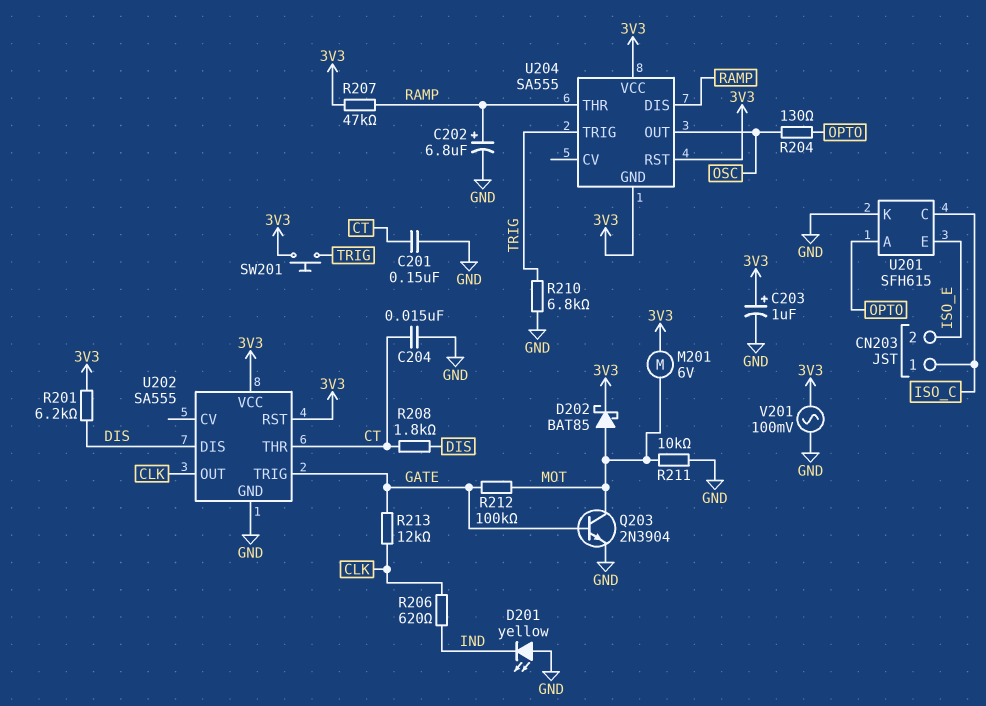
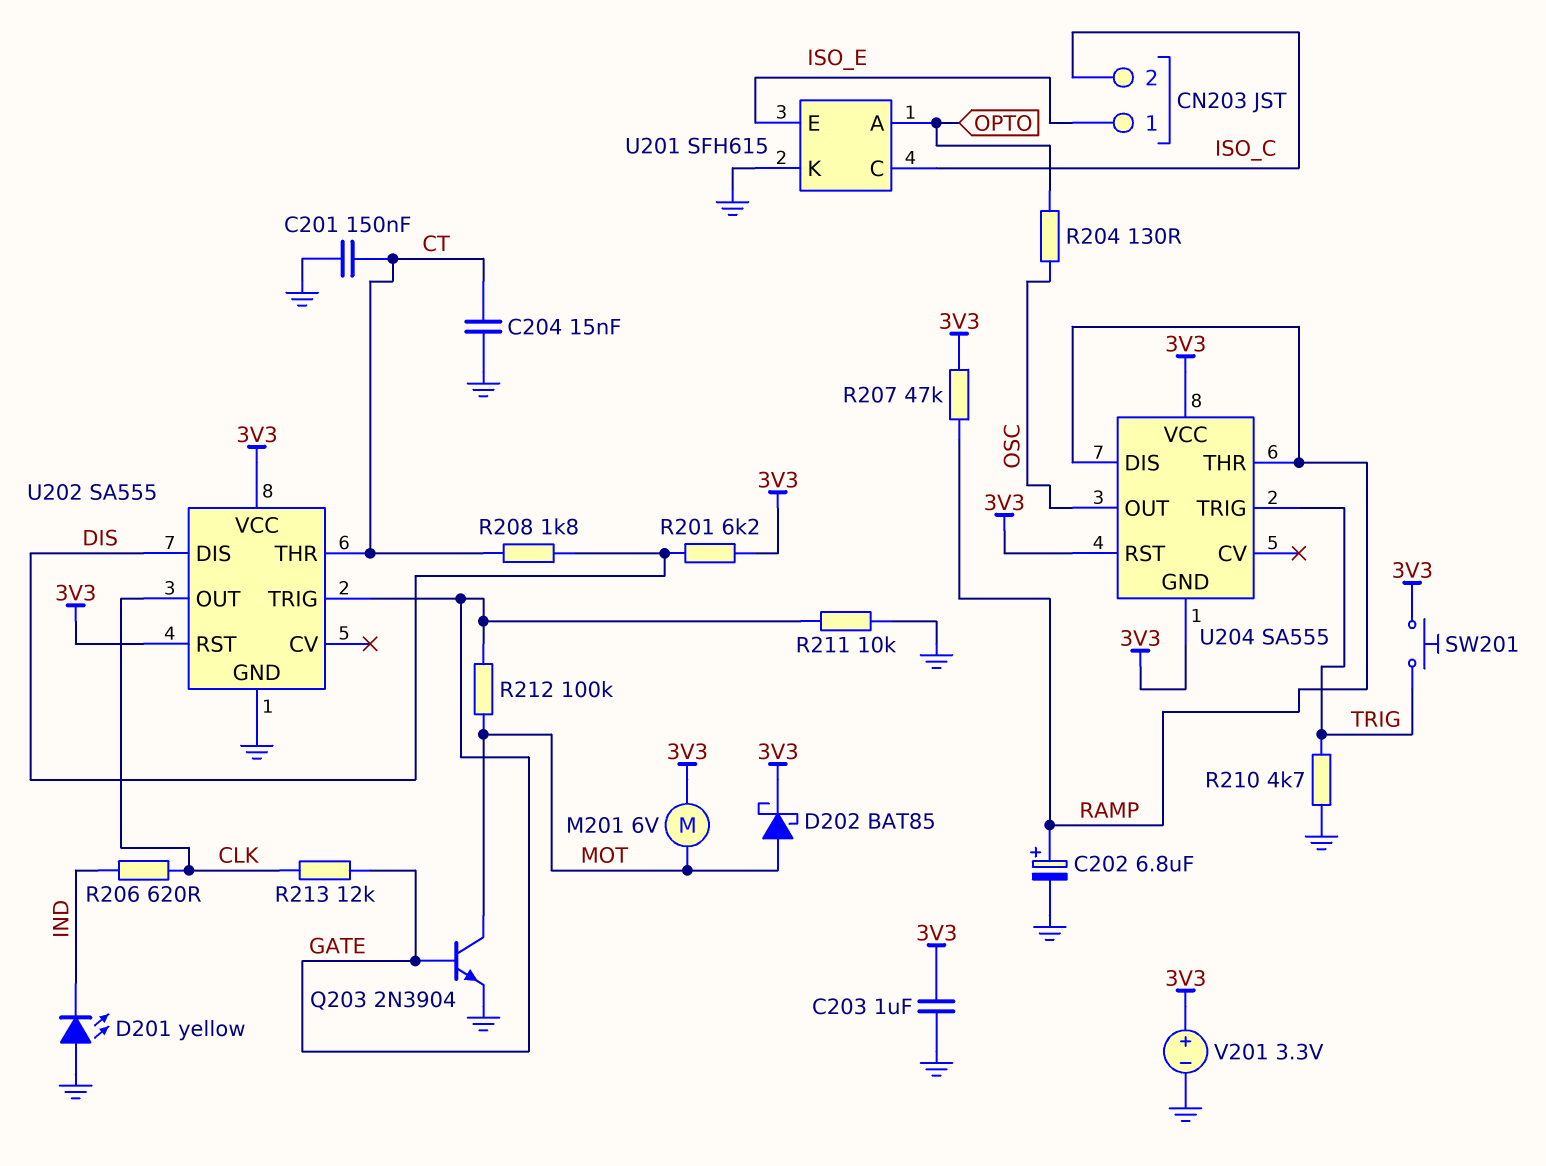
C203: 1uF (plus 3V3, minus GND) -> 1uF (3V3, GND)
CN203 pin 1: ISO_C -> ISO_E
CN203 pin 2: ISO_E -> ISO_C
R210: 6.8k (GND, TRIG) -> 4.7k (GND, TRIG)
R211: 10k (GND, MOT) -> 10k (GATE, GND)
V201: AC 100mV (3V3, GND) -> 3.3V (plus 3V3, minus GND)

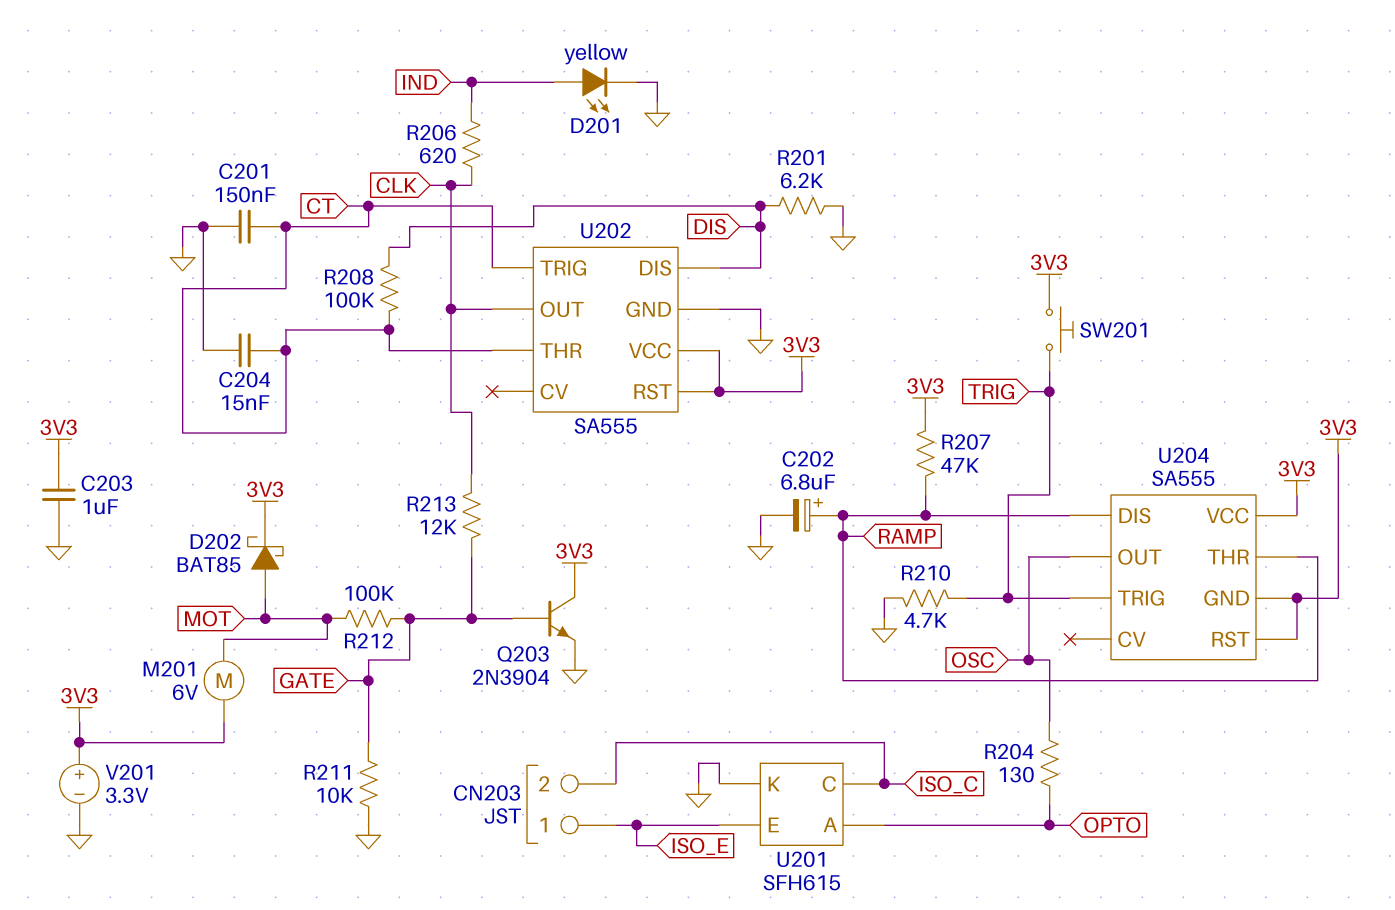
D201: LED yellow (A GND, K IND) -> LED yellow (A IND, K GND)
Q203: NPN 2N3904 (B GATE, C MOT, E GND) -> NPN 2N3904 (B GATE, C 3V3, E GND)
R201: 6.2k (3V3, DIS) -> 6.2k (DIS, GND)
R208: 1.8k (CT, DIS) -> 100k (CT, DIS)
U202 pin TRIG: GATE -> CT

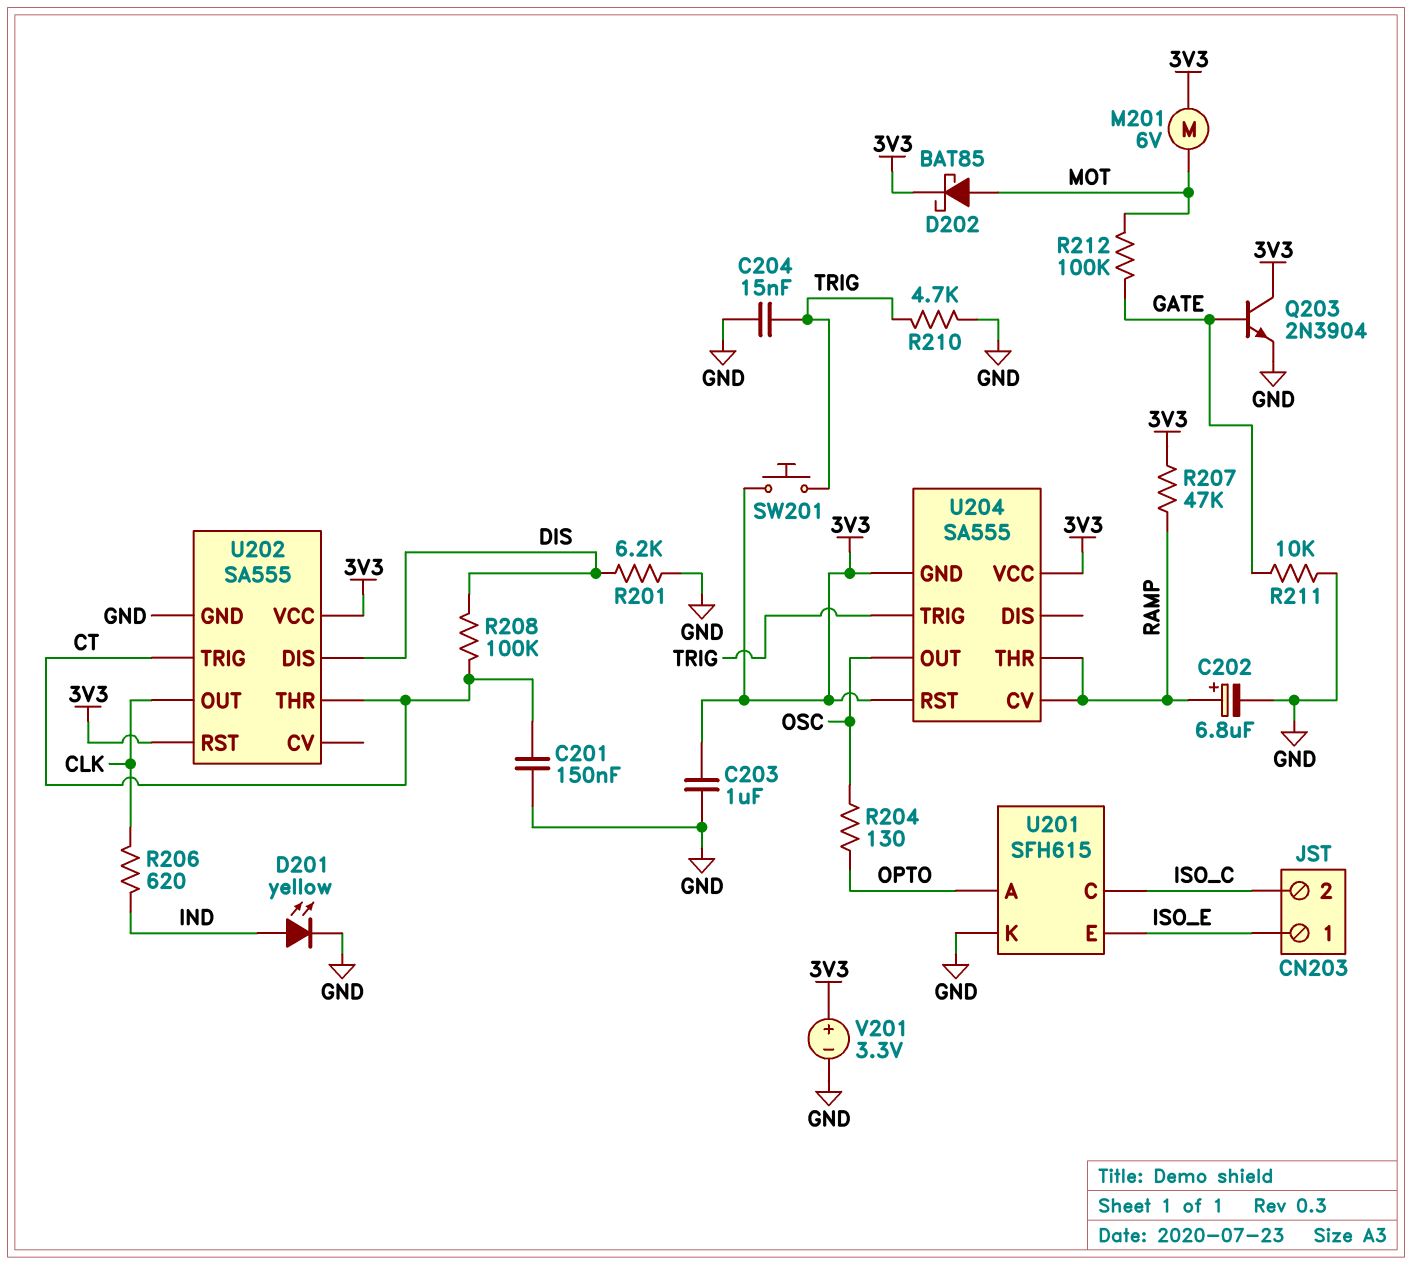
C204: 15nF (CT, GND) -> 15nF (GND, TRIG)
R213: 12k (CLK, GATE) -> none
U204 pin CV: none -> RAMP
U204 pin DIS: RAMP -> none

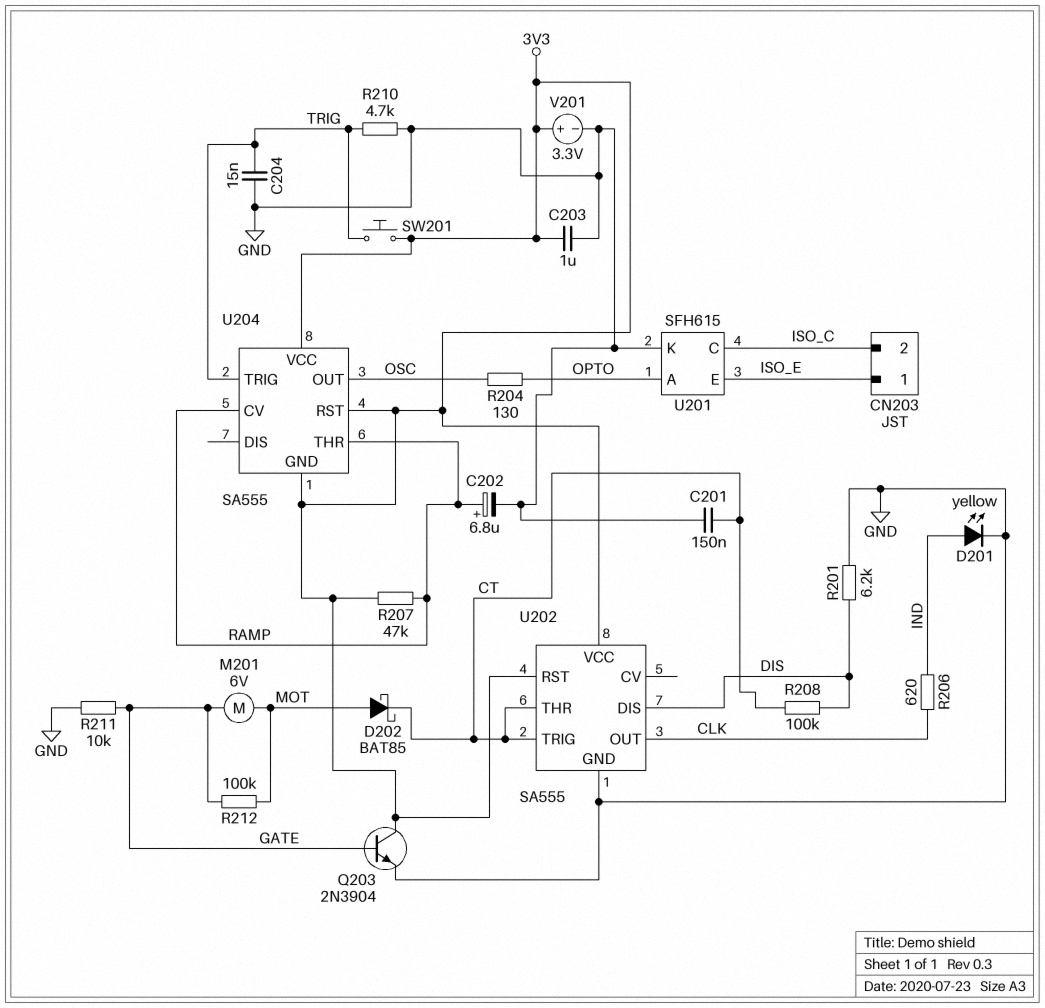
D202: schottky BAT85 (A MOT, K 3V3) -> schottky BAT85 (A MOT, K CT)
M201: motor 6V (3V3, MOT) -> motor 6V (GATE, MOT)

